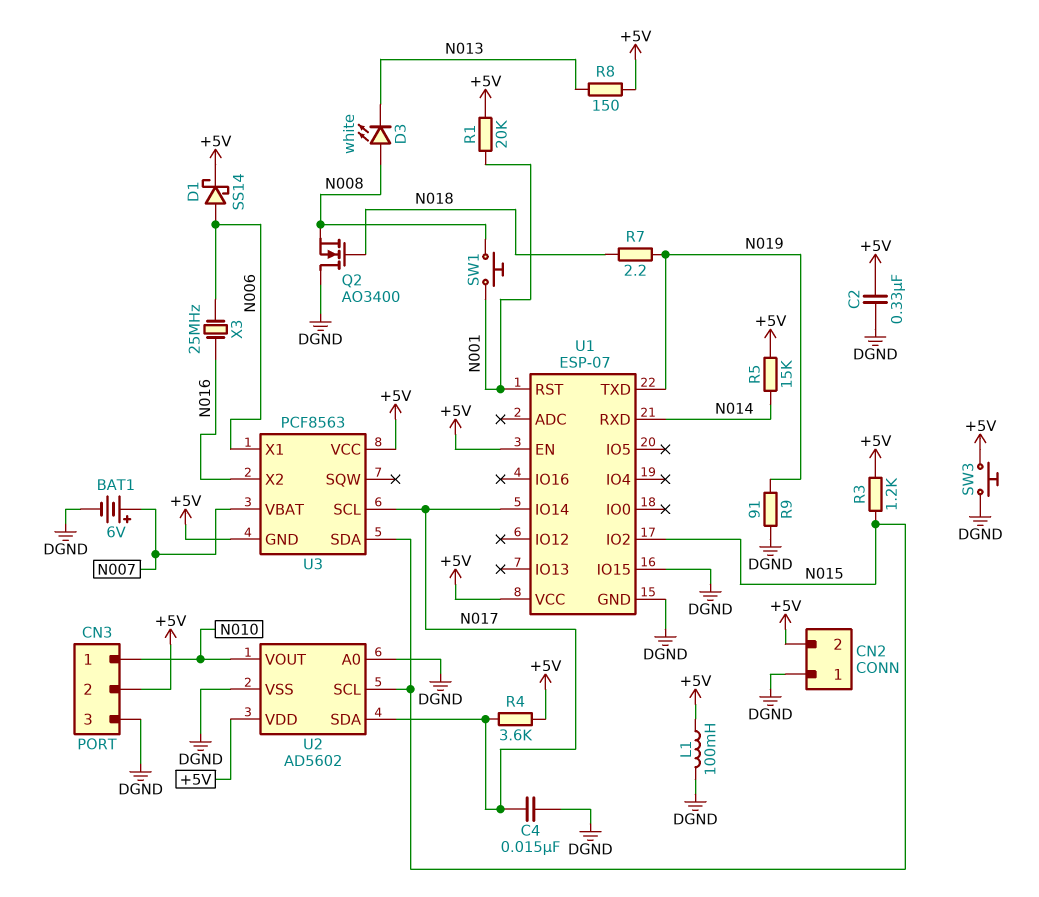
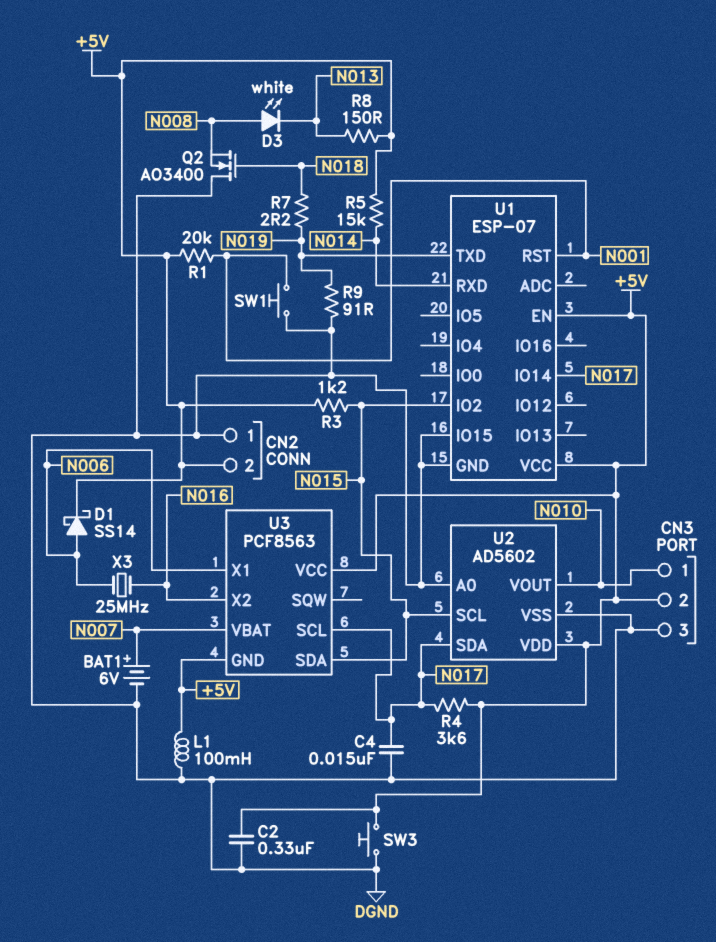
SW1: button (N001, N008) -> button (DGND, N001)

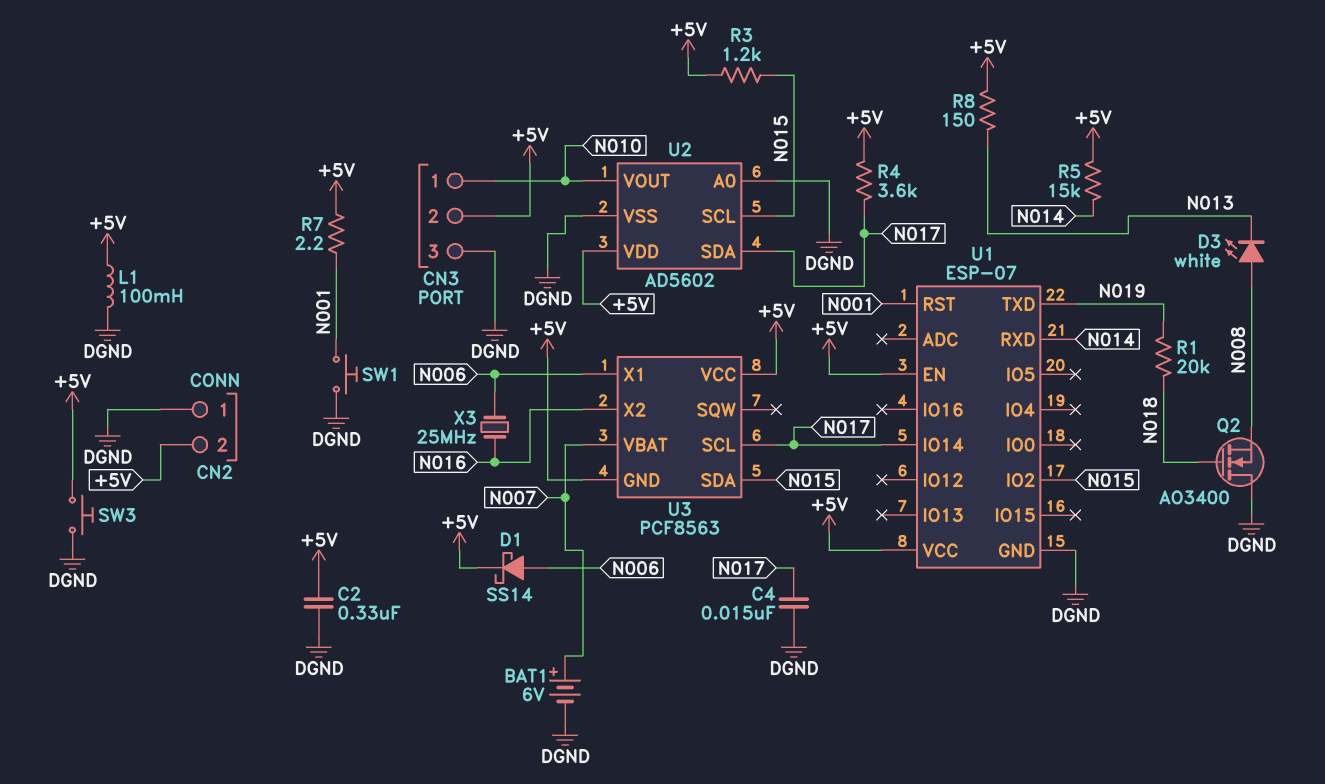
R1: 20k (+5V, N001) -> 20k (N018, N019)
R7: 2.2 (N018, N019) -> 2.2 (+5V, N001)
R9: 91 (DGND, N019) -> none
U1 pin IO15: DGND -> none

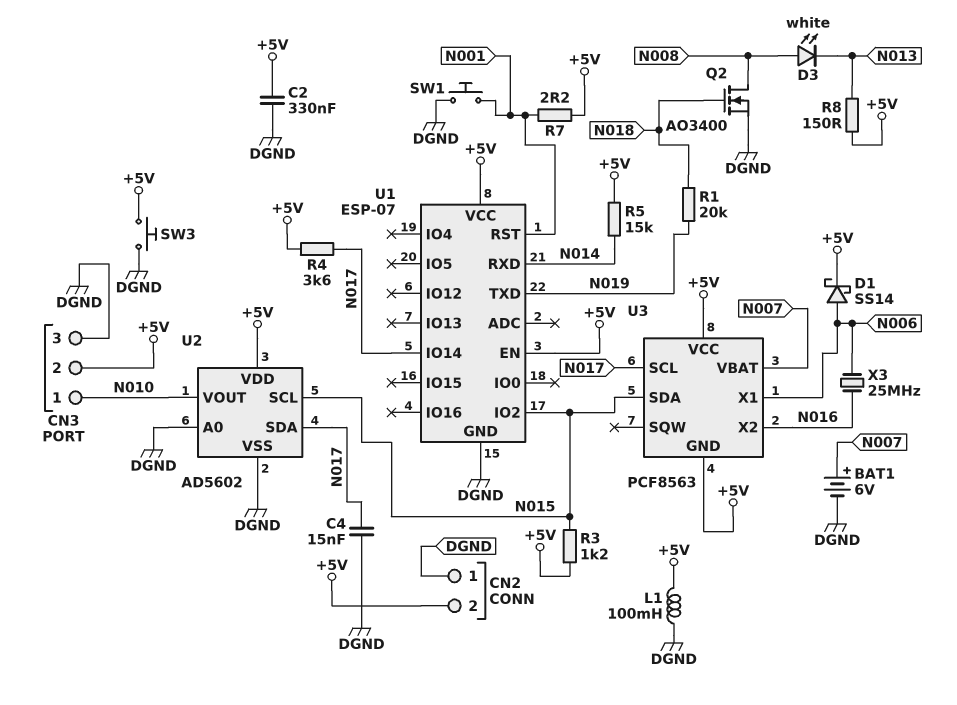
Q2: NMOS AO3400 (G N018, D DGND, S N008) -> NMOS AO3400 (G N018, D N008, S DGND)

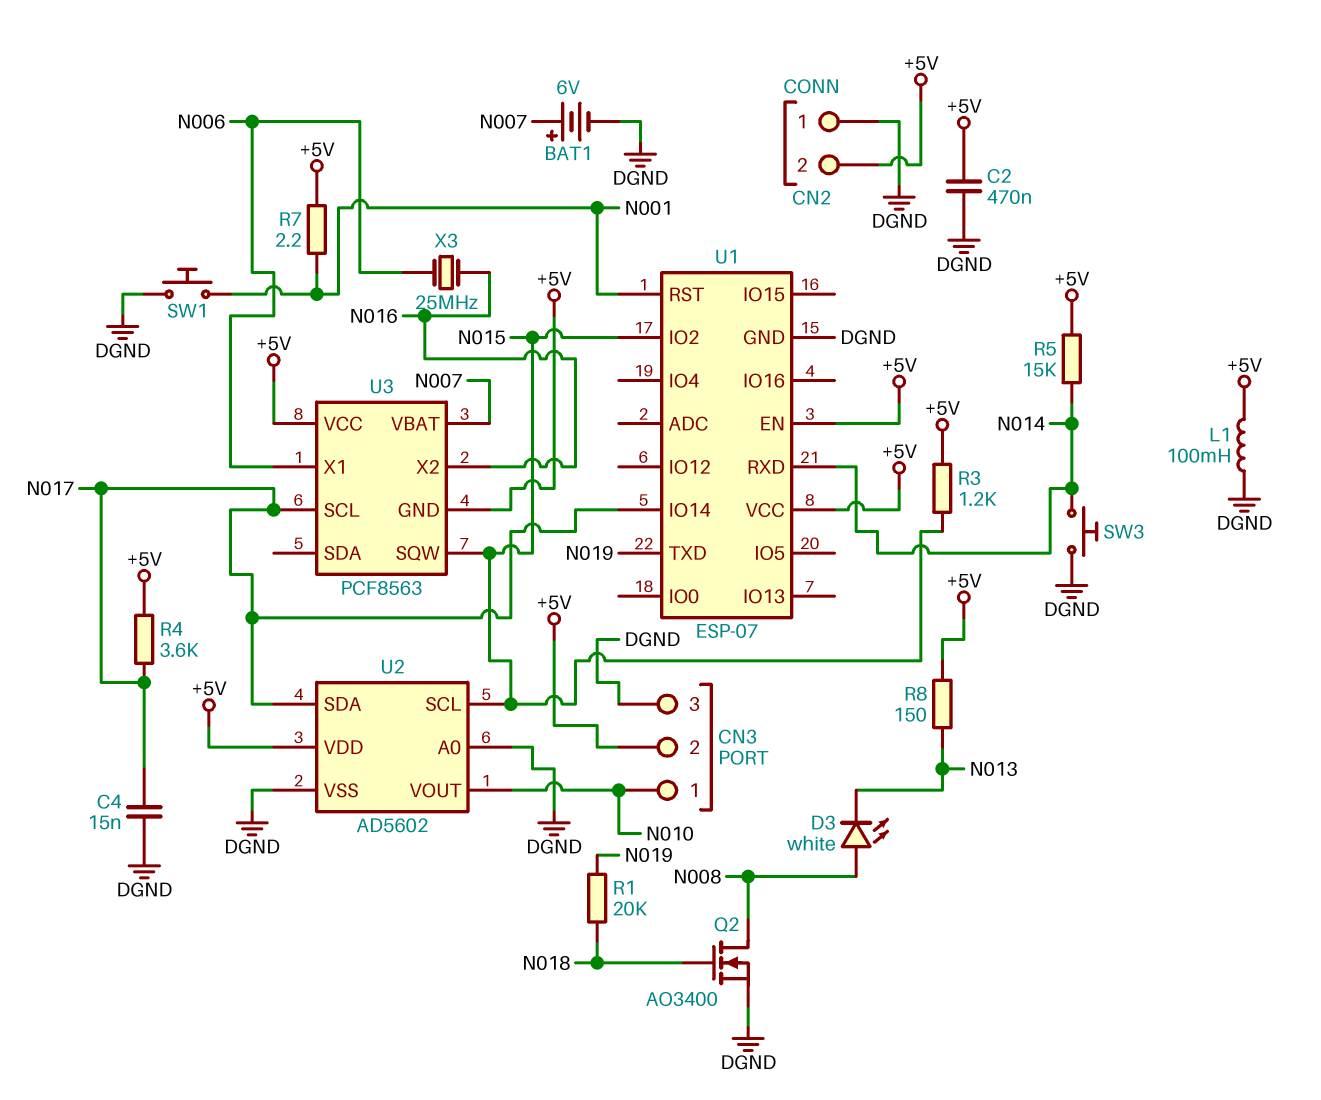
C2: 330nF (+5V, DGND) -> 470nF (+5V, DGND)
D1: schottky SS14 (A N006, K +5V) -> none
SW3: button (+5V, DGND) -> button (DGND, N014)
U3 pin SDA: N015 -> none
U3 pin SQW: none -> N015

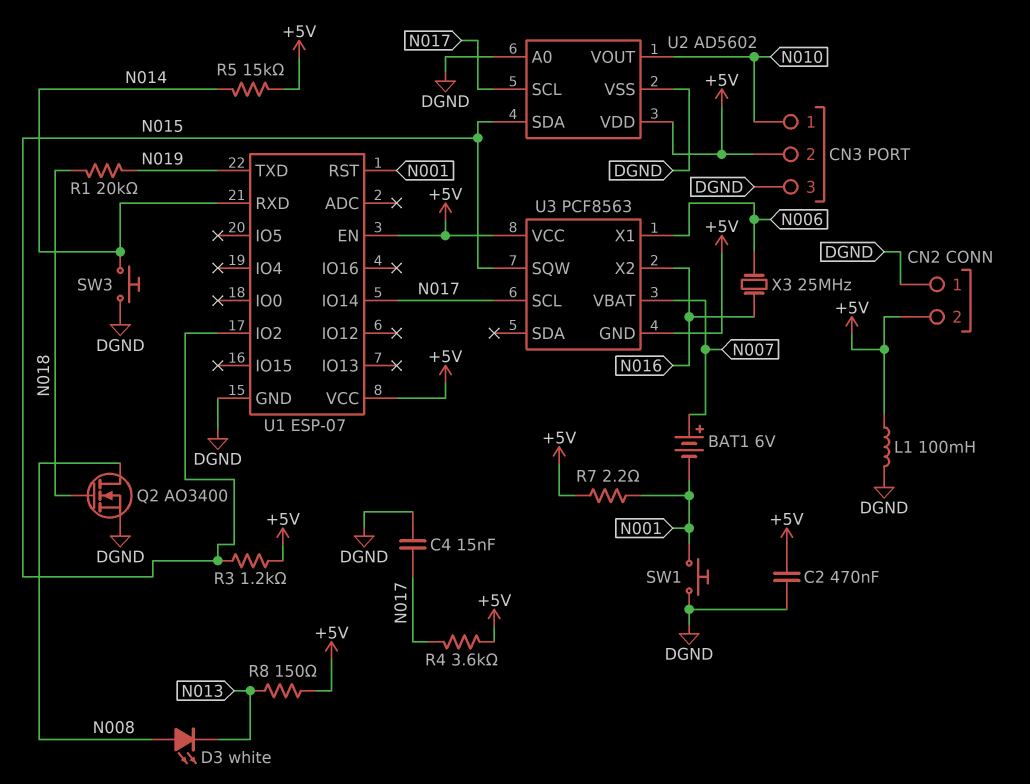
BAT1: 6V (plus N007, minus DGND) -> 6V (plus N007, minus N001)
U2 pin SCL: N015 -> N017
U2 pin SDA: N017 -> N015

